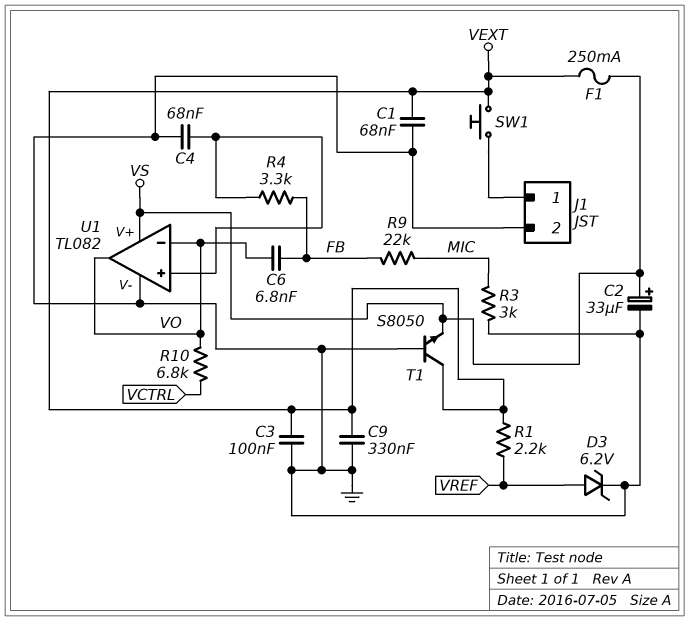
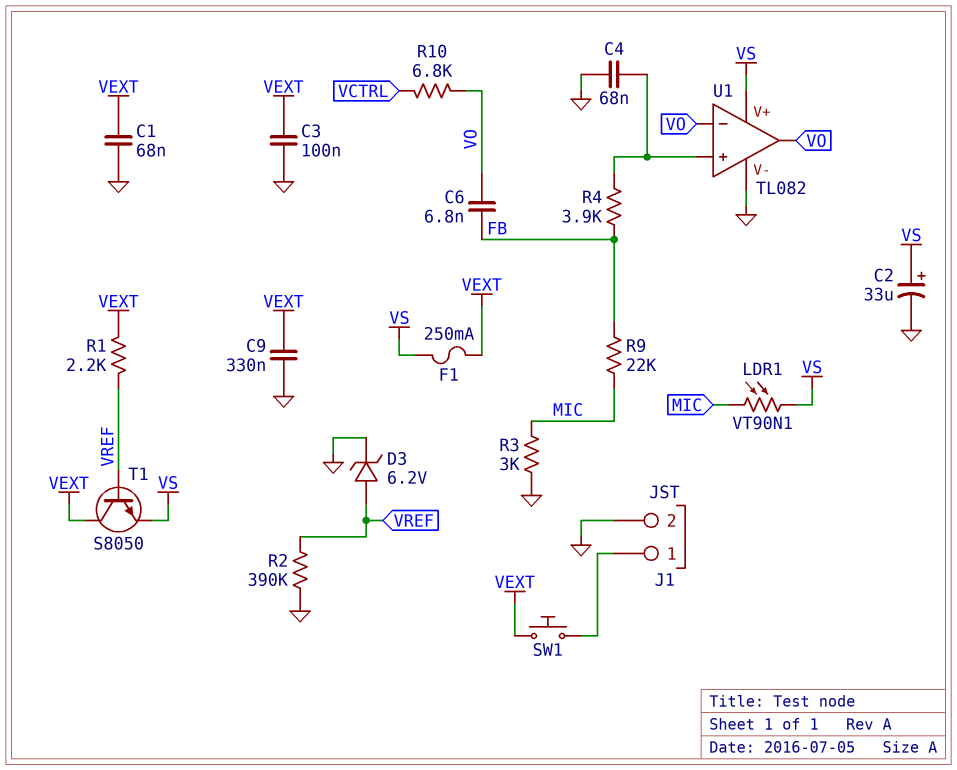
LDR1: none -> VT90N1 (MIC, VS)
R2: none -> 390k (GND, VREF)
R4: 3.3k (FB, U1/in+) -> 3.9k (FB, U1/in+)
T1: NPN S8050 (B GND, C VEXT, E VS) -> NPN S8050 (B VREF, C VEXT, E VS)

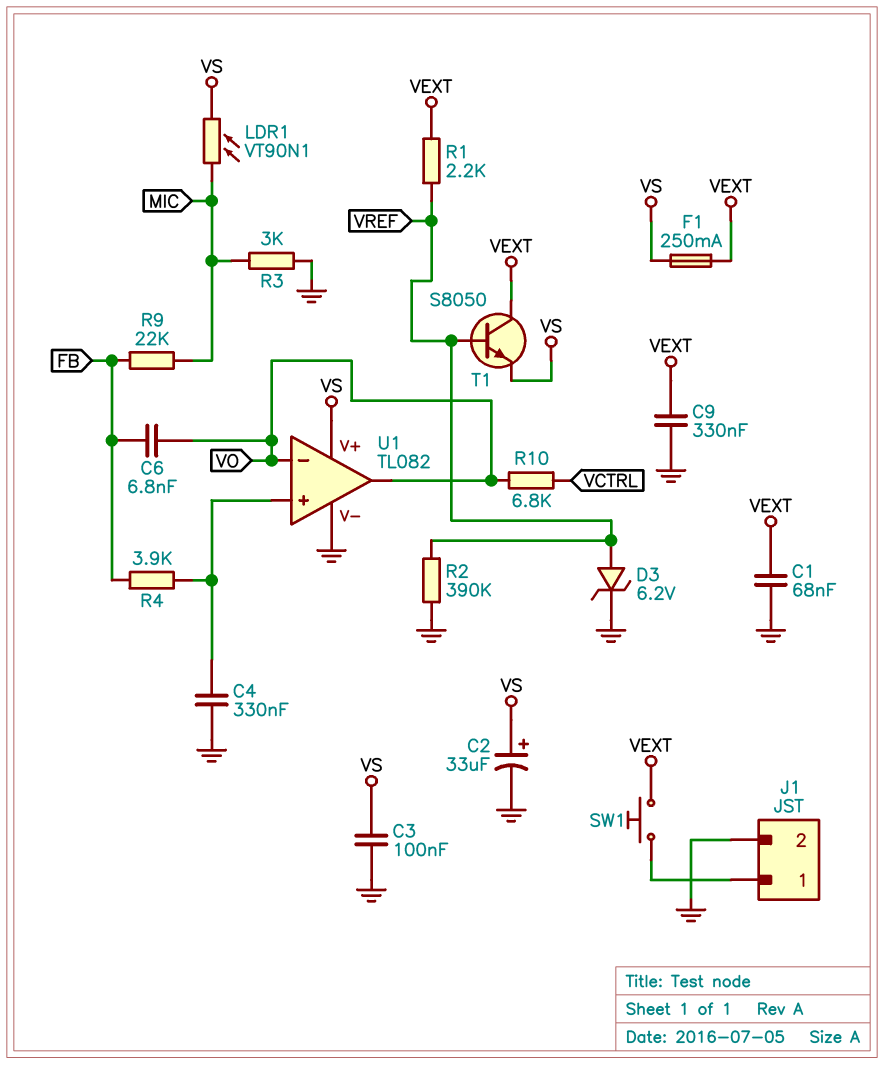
C3: 100nF (GND, VEXT) -> 100nF (GND, VS)
C4: 68nF (GND, U1/in+) -> 330nF (GND, U1/in+)

